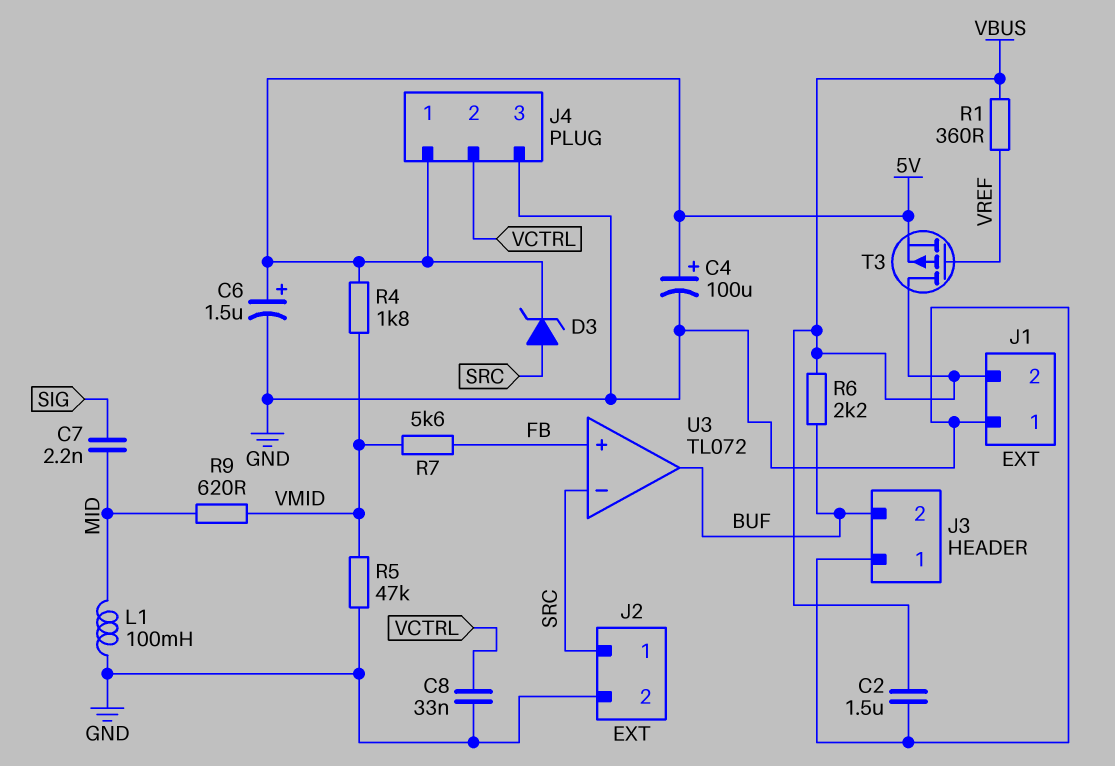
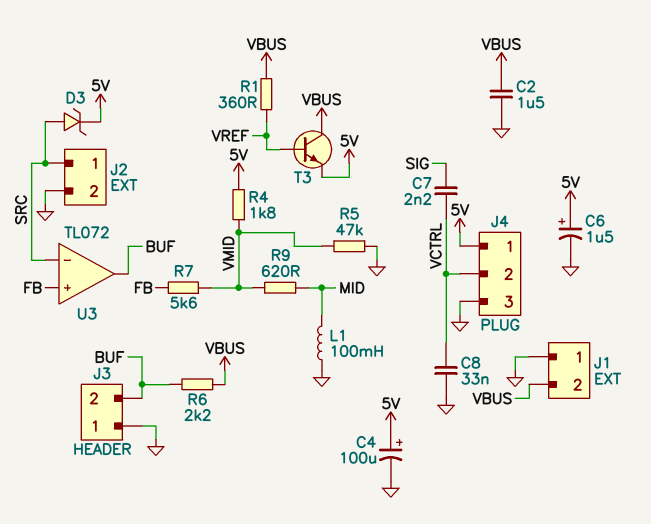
C7: 2.2nF (MID, SIG) -> 2.2nF (SIG, VCTRL)
T3: PMOS (G VREF, D VBUS, S 5V) -> NPN (B VREF, C VBUS, E 5V)

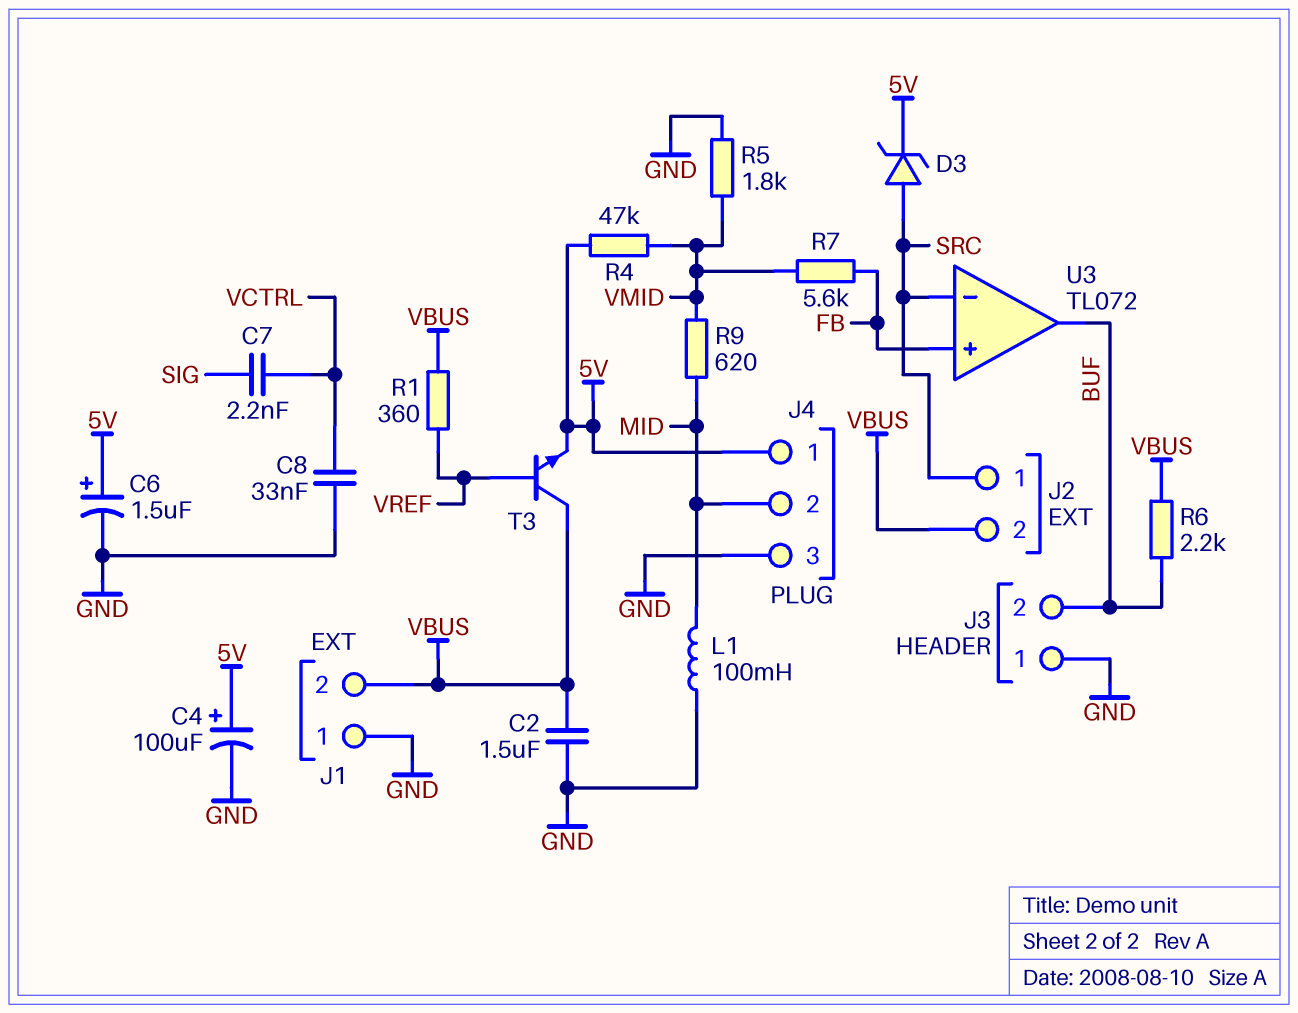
J2 pin 2: GND -> VBUS
J4 pin 2: VCTRL -> MID
R4: 1.8k (5V, VMID) -> 47k (5V, VMID)
R5: 47k (GND, VMID) -> 1.8k (GND, VMID)

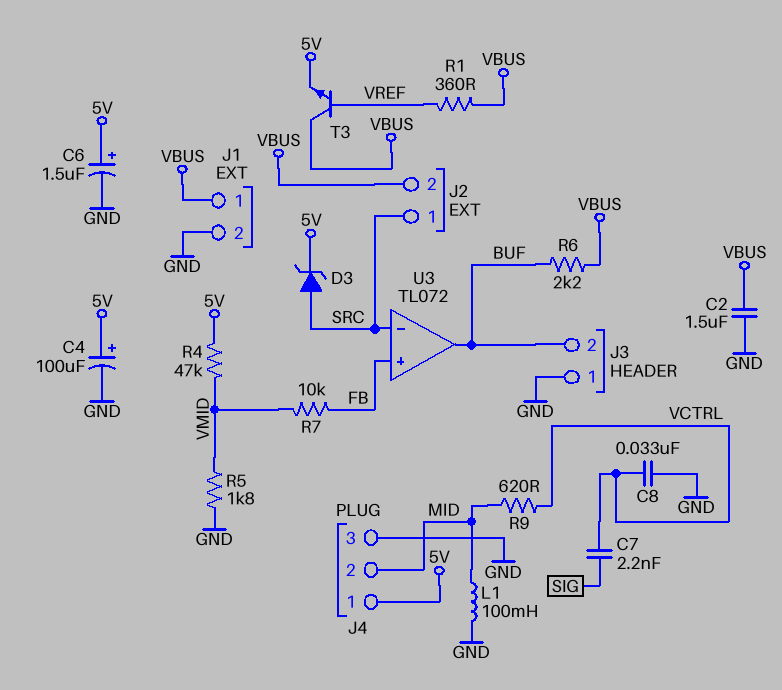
J1 pin 1: GND -> VBUS
J1 pin 2: VBUS -> GND
R7: 5.6k (FB, VMID) -> 10k (FB, VMID)
R9: 620 (MID, VMID) -> 620 (MID, VCTRL)

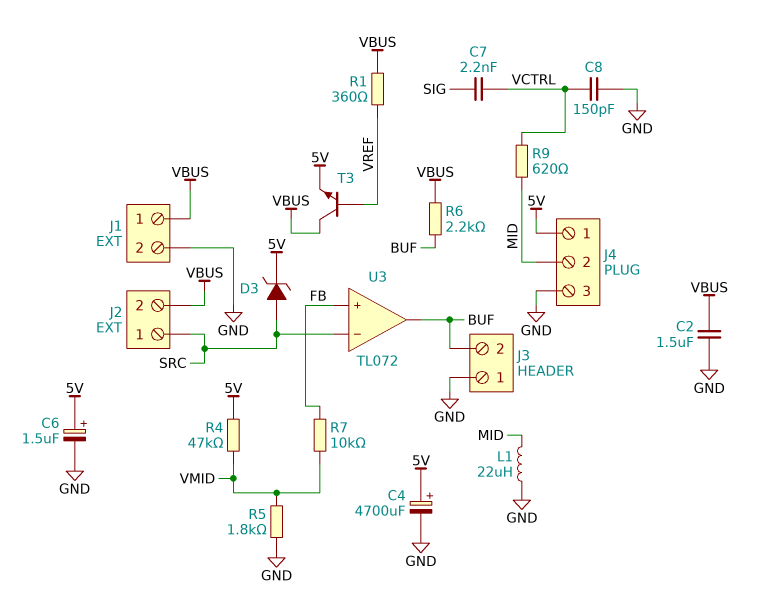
C4: 100uF (plus 5V, minus GND) -> 4700uF (plus 5V, minus GND)
C8: 33nF (GND, VCTRL) -> 150pF (GND, VCTRL)
L1: 100mH (GND, MID) -> 22uH (GND, MID)

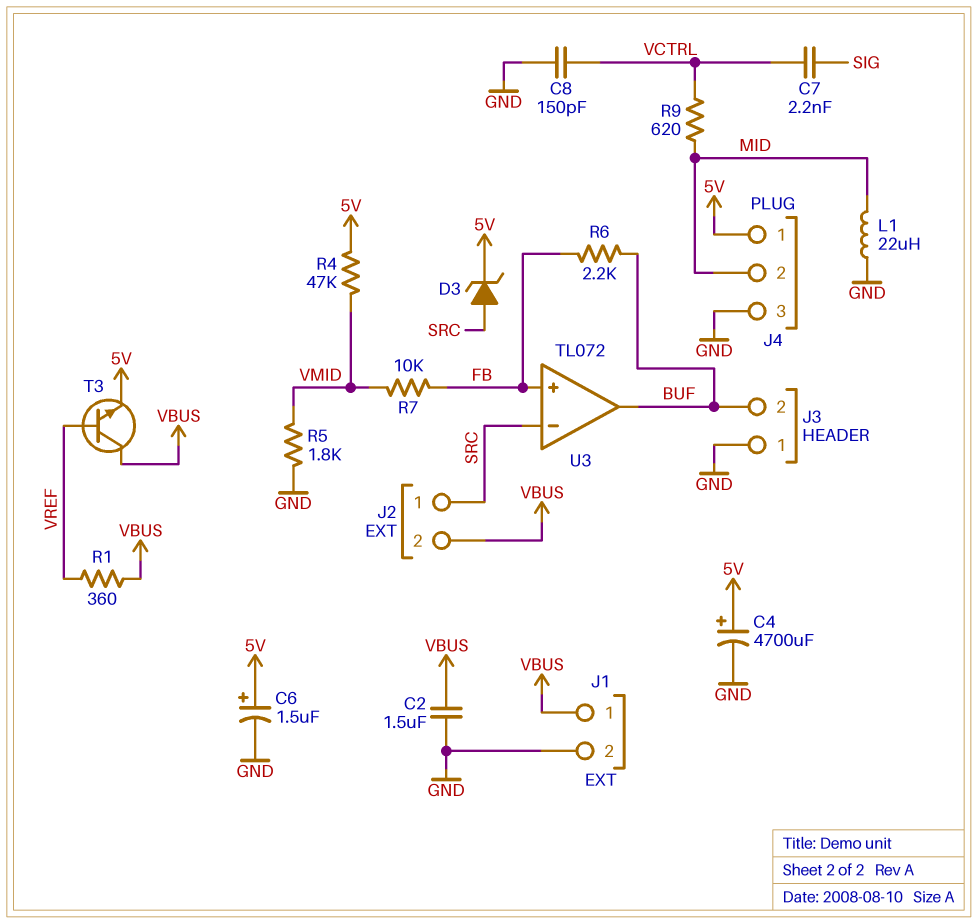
R6: 2.2k (BUF, VBUS) -> 2.2k (BUF, FB)

